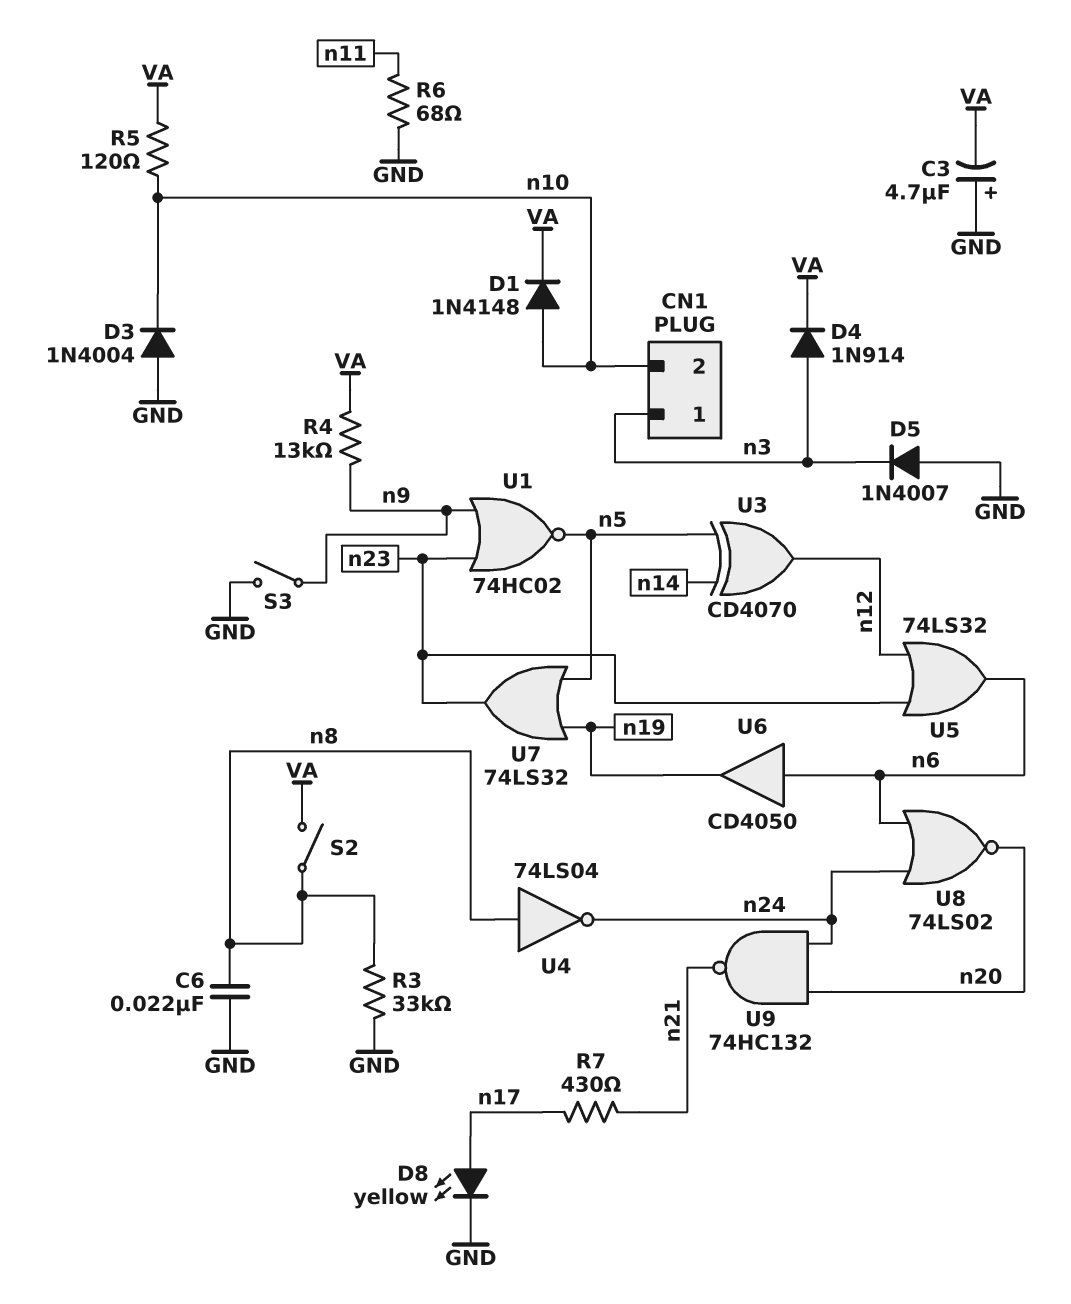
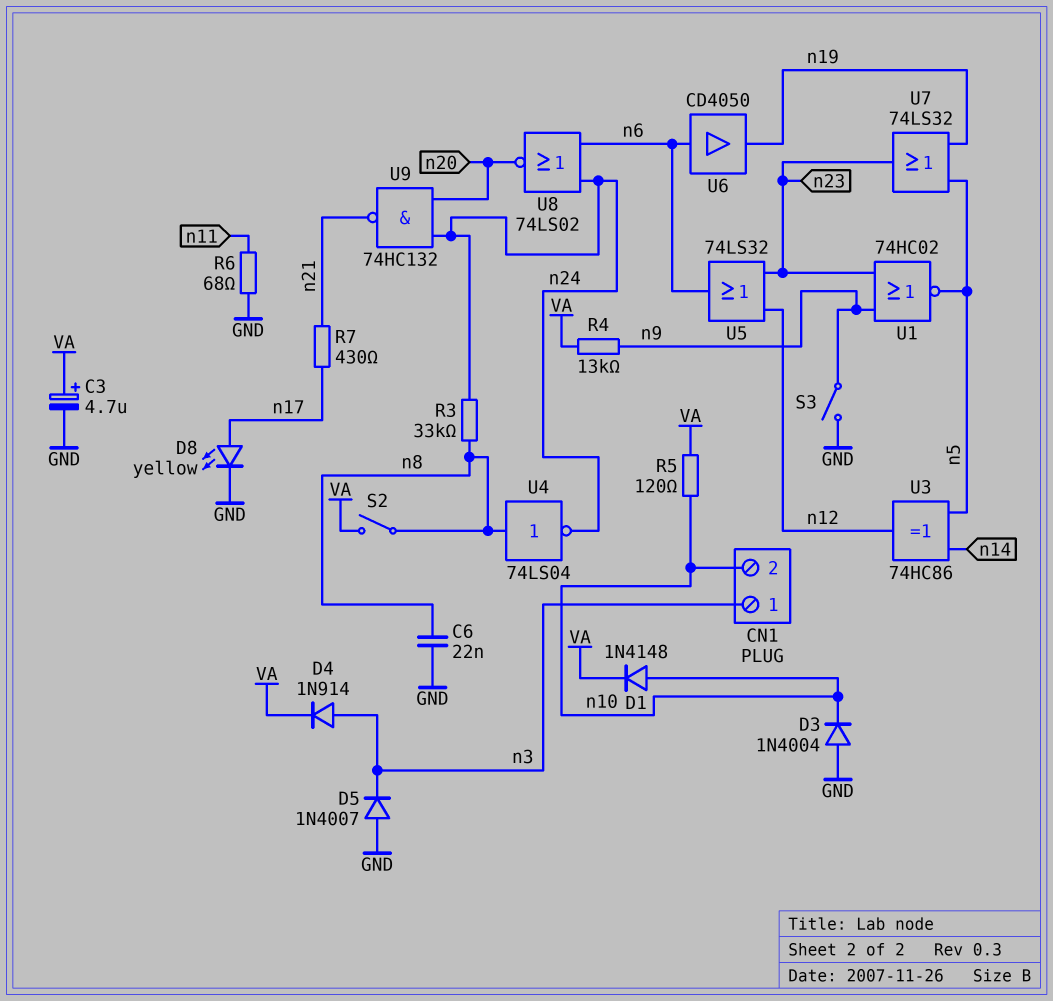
C3: 4.7uF (plus GND, minus VA) -> 4.7uF (plus VA, minus GND)
R3: 33k (GND, n8) -> 33k (n8, n24)
U3: XOR CD4070 (in n5, in n14, out n12) -> XOR 74HC86 (in n5, in n14, out n12)

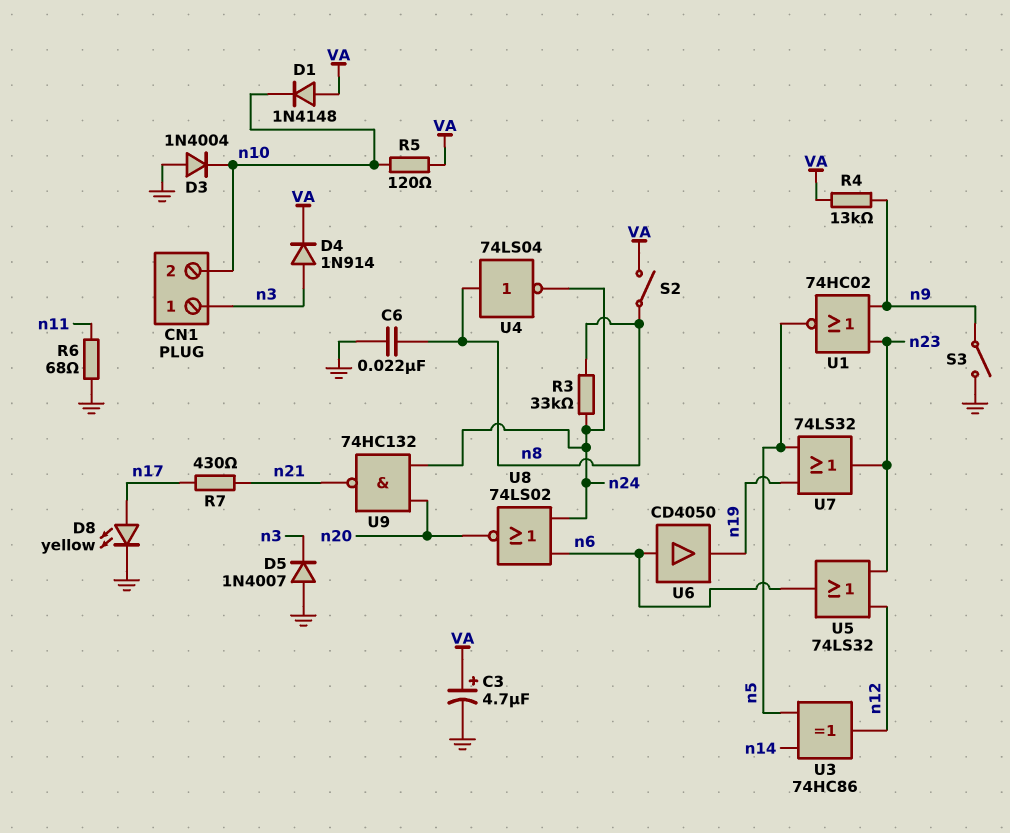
D1: diode 1N4148 (A n10, K VA) -> diode 1N4148 (A VA, K n10)

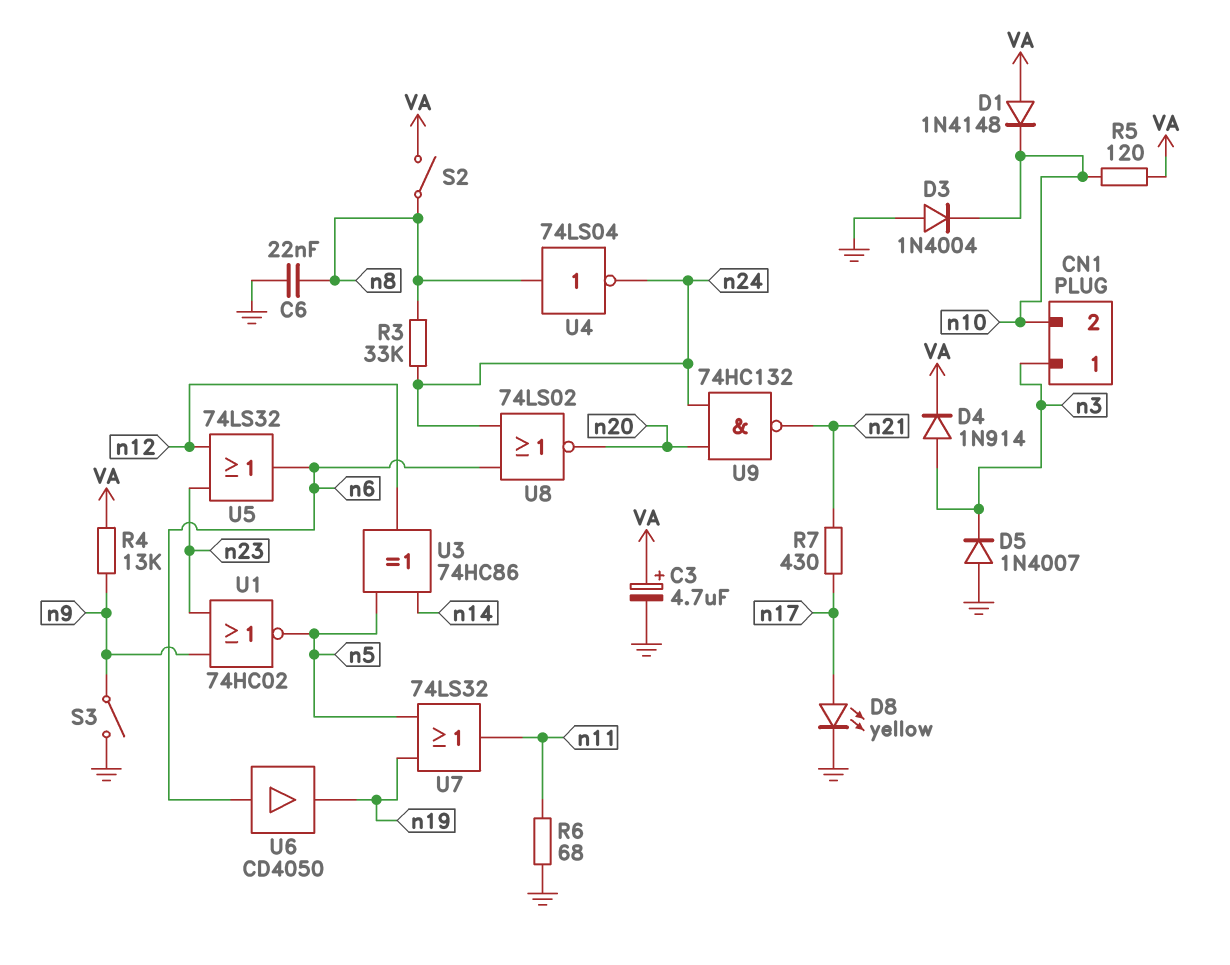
U7: OR 74LS32 (in n5, in n19, out n23) -> OR 74LS32 (in n5, in n19, out n11)

